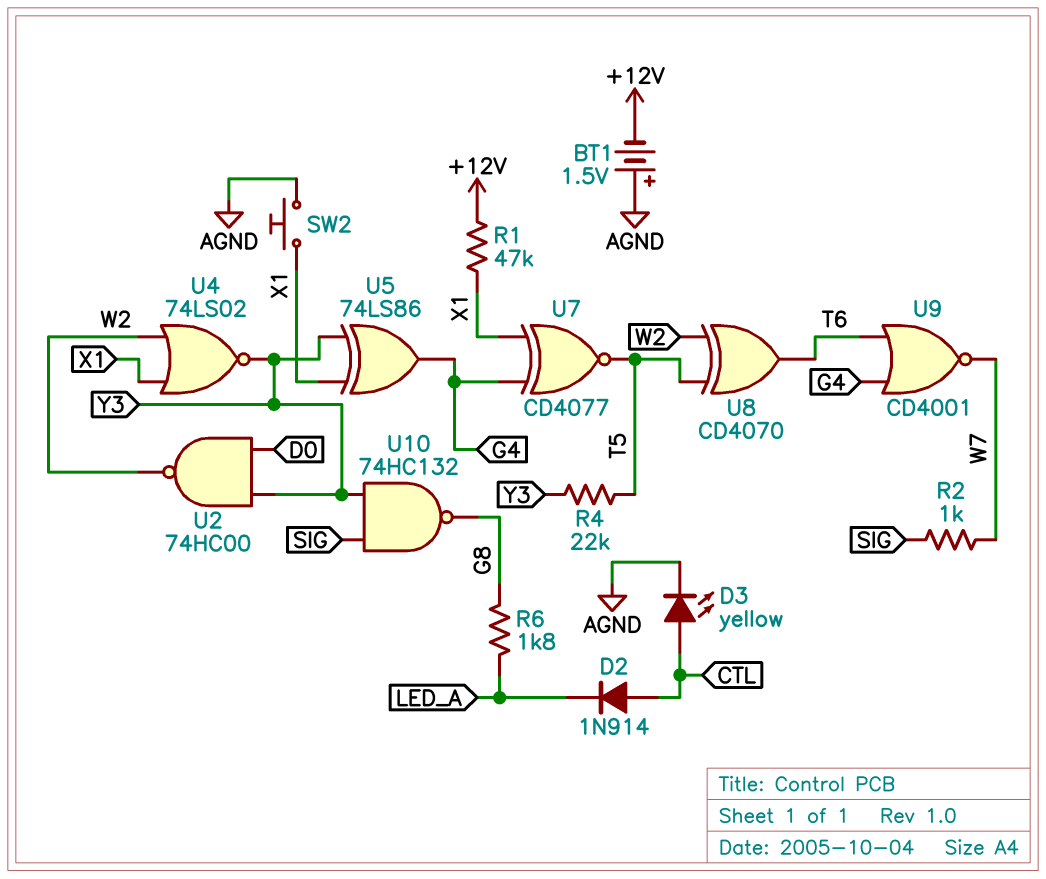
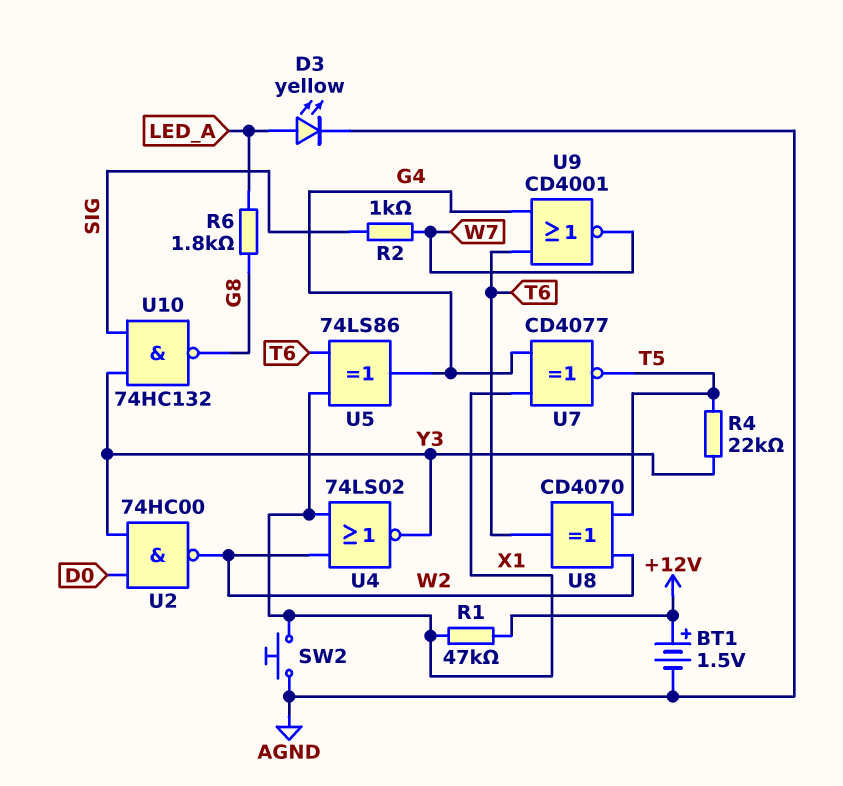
BT1: 1.5V (plus AGND, minus +12V) -> 1.5V (plus +12V, minus AGND)
D2: diode 1N914 (A CTL, K LED_A) -> none
D3: LED yellow (A CTL, K AGND) -> LED yellow (A LED_A, K AGND)
U5: XOR 74LS86 (in X1, in Y3, out G4) -> XOR 74LS86 (in T6, in X1, out G4)

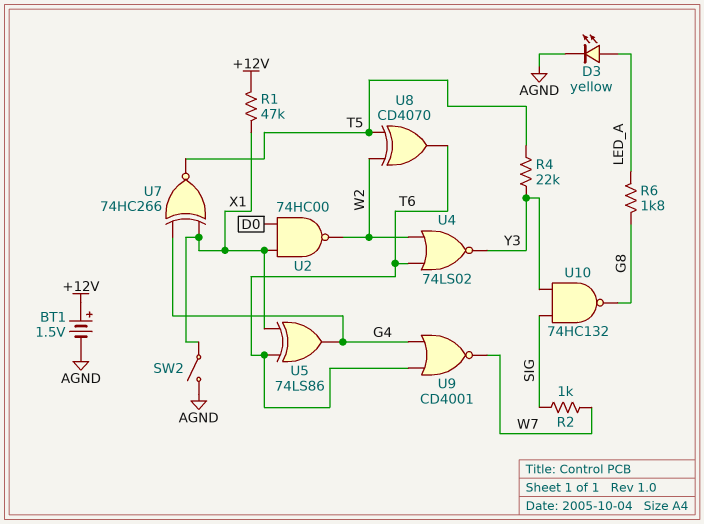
SW2: button (AGND, X1) -> switch (AGND, X1)
U2: NAND 74HC00 (in D0, in Y3, out W2) -> NAND 74HC00 (in D0, in X1, out W2)
U4: NOR 74LS02 (in W2, in X1, out Y3) -> NOR 74LS02 (in T6, in W2, out Y3)
U7: XNOR CD4077 (in G4, in X1, out T5) -> XNOR 74HC266 (in G4, in X1, out T5)

